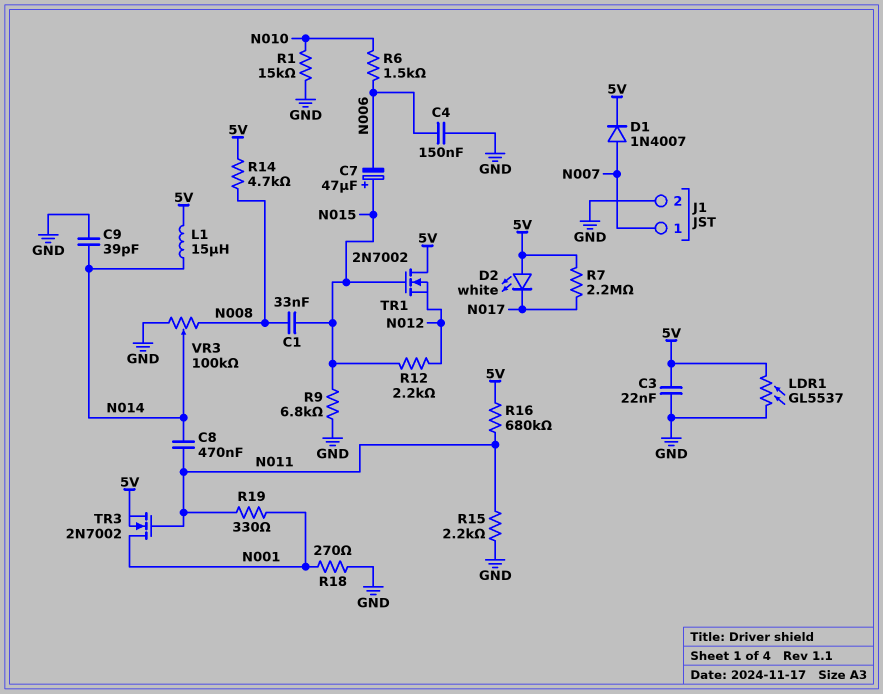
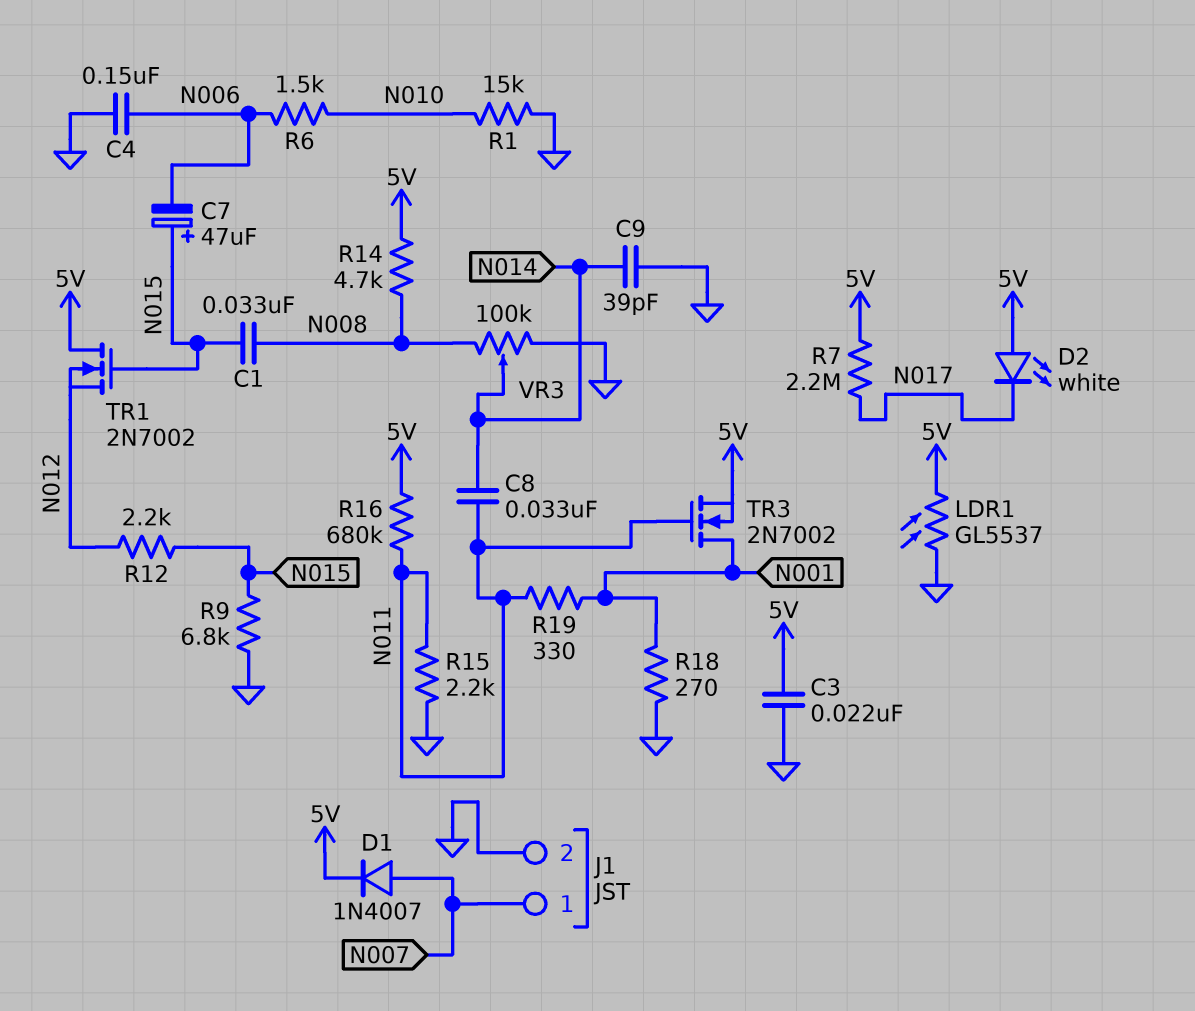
C8: 470nF (N011, N014) -> 33nF (N011, N014)
L1: 15uH (5V, N014) -> none

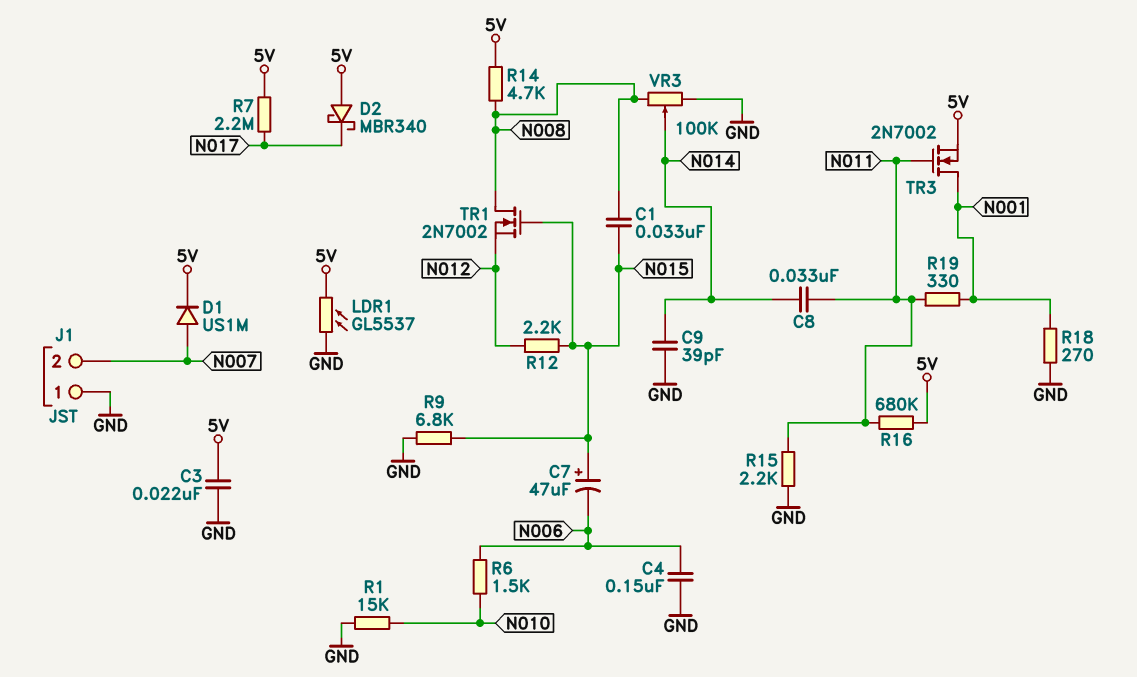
D1: diode 1N4007 (A N007, K 5V) -> diode US1M (A N007, K 5V)
D2: LED white (A 5V, K N017) -> schottky MBR340 (A 5V, K N017)
J1 pin 1: N007 -> GND
J1 pin 2: GND -> N007
TR1: NMOS 2N7002 (G N015, D 5V, S N012) -> NMOS 2N7002 (G N015, D N008, S N012)

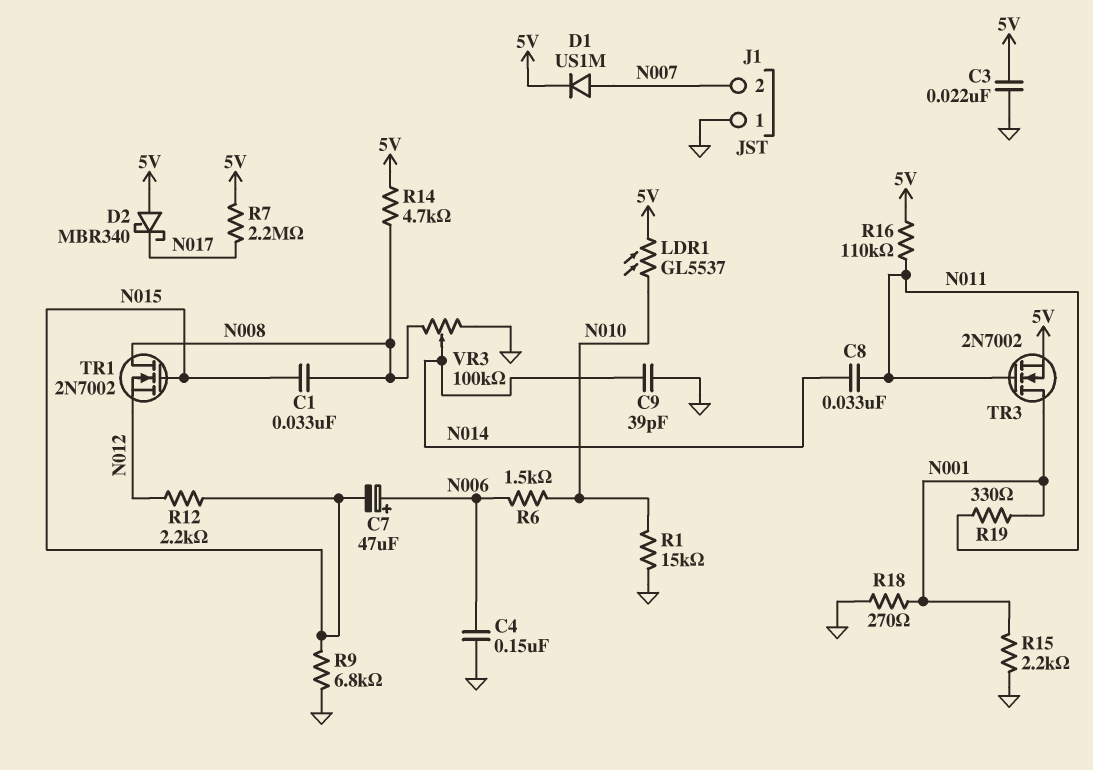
C7: 47uF (plus N015, minus N006) -> 47uF (plus N006, minus N015)
LDR1: GL5537 (5V, GND) -> GL5537 (5V, N010)
R15: 2.2k (GND, N011) -> 2.2k (GND, N001)
R16: 680k (5V, N011) -> 110k (5V, N011)

